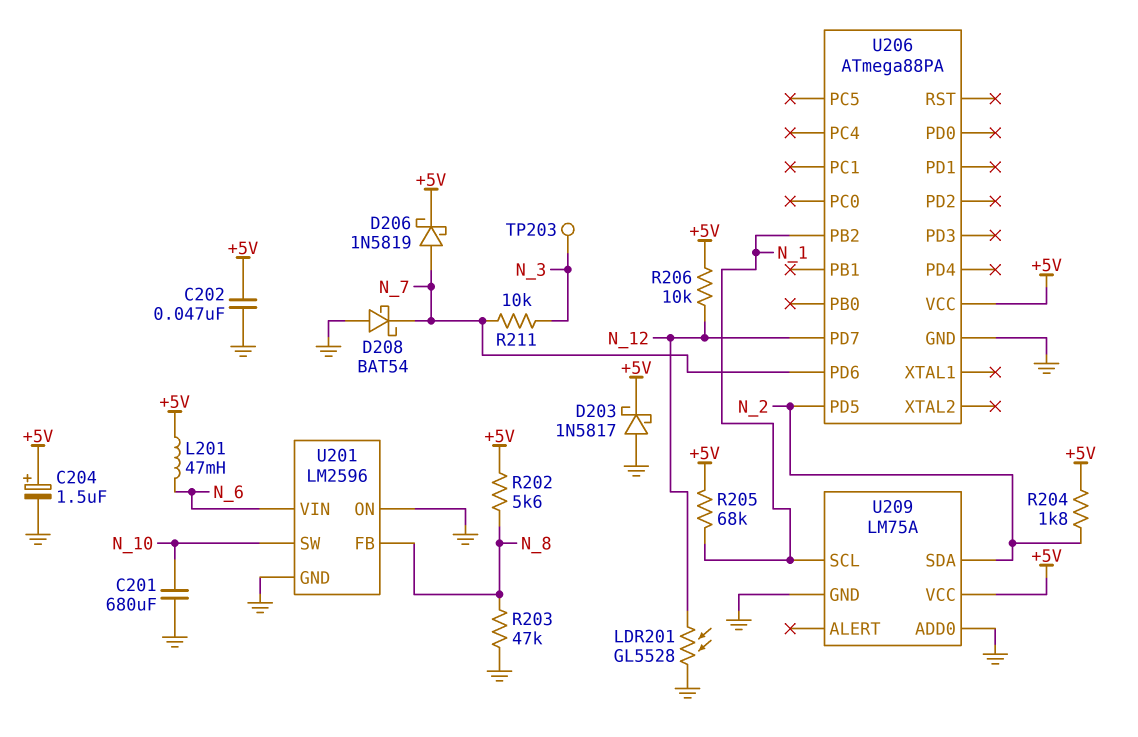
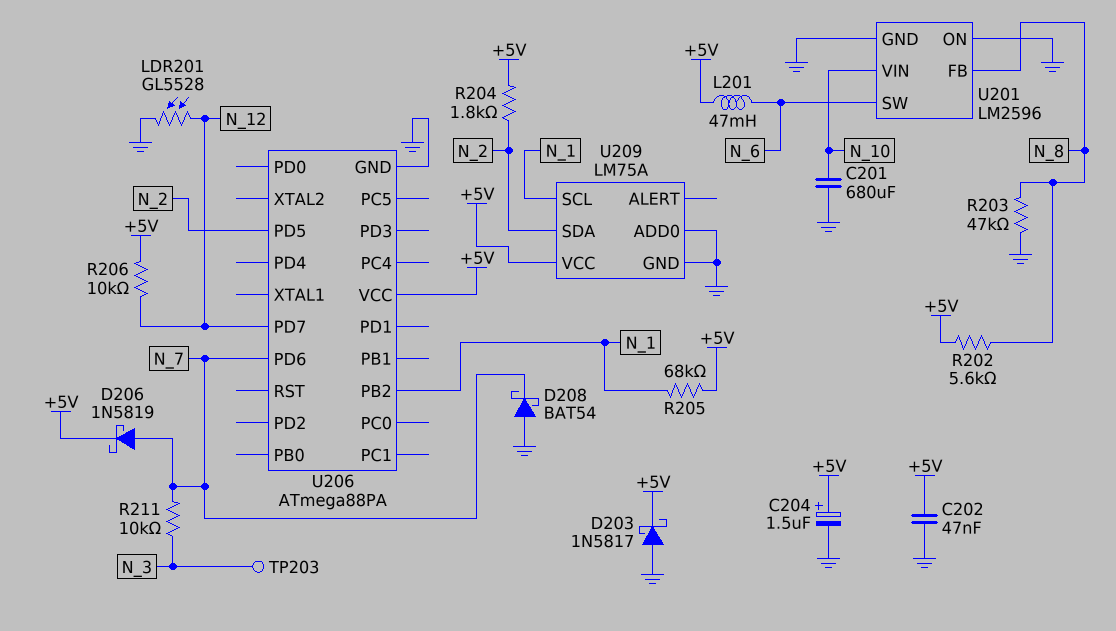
U201 pin SW: N_10 -> N_6
U201 pin VIN: N_6 -> N_10

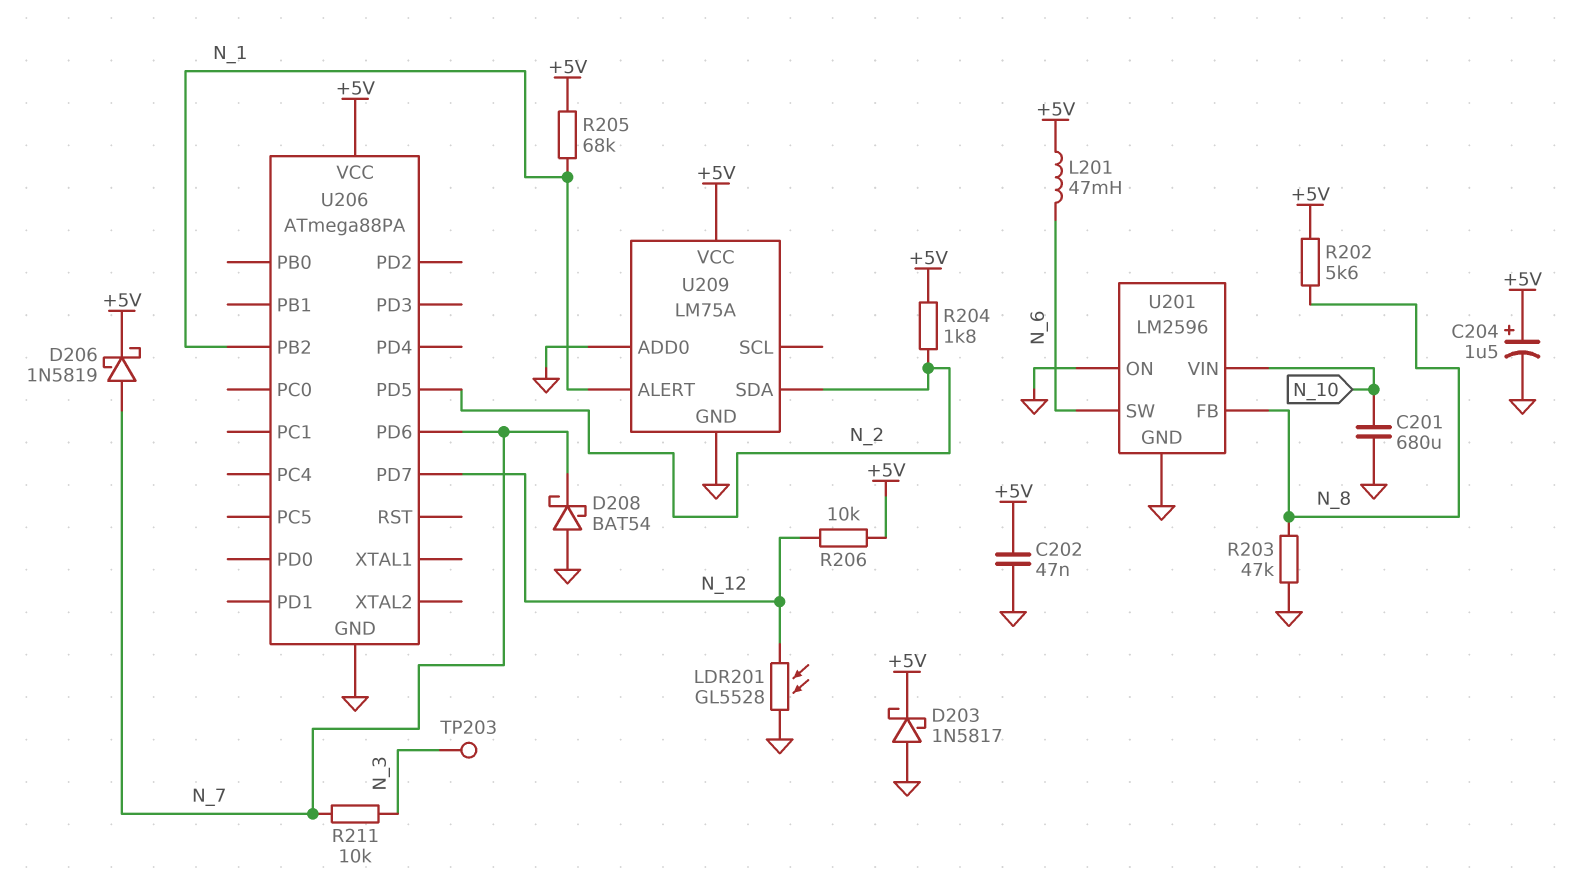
U209 pin ALERT: none -> N_1
U209 pin SCL: N_1 -> none

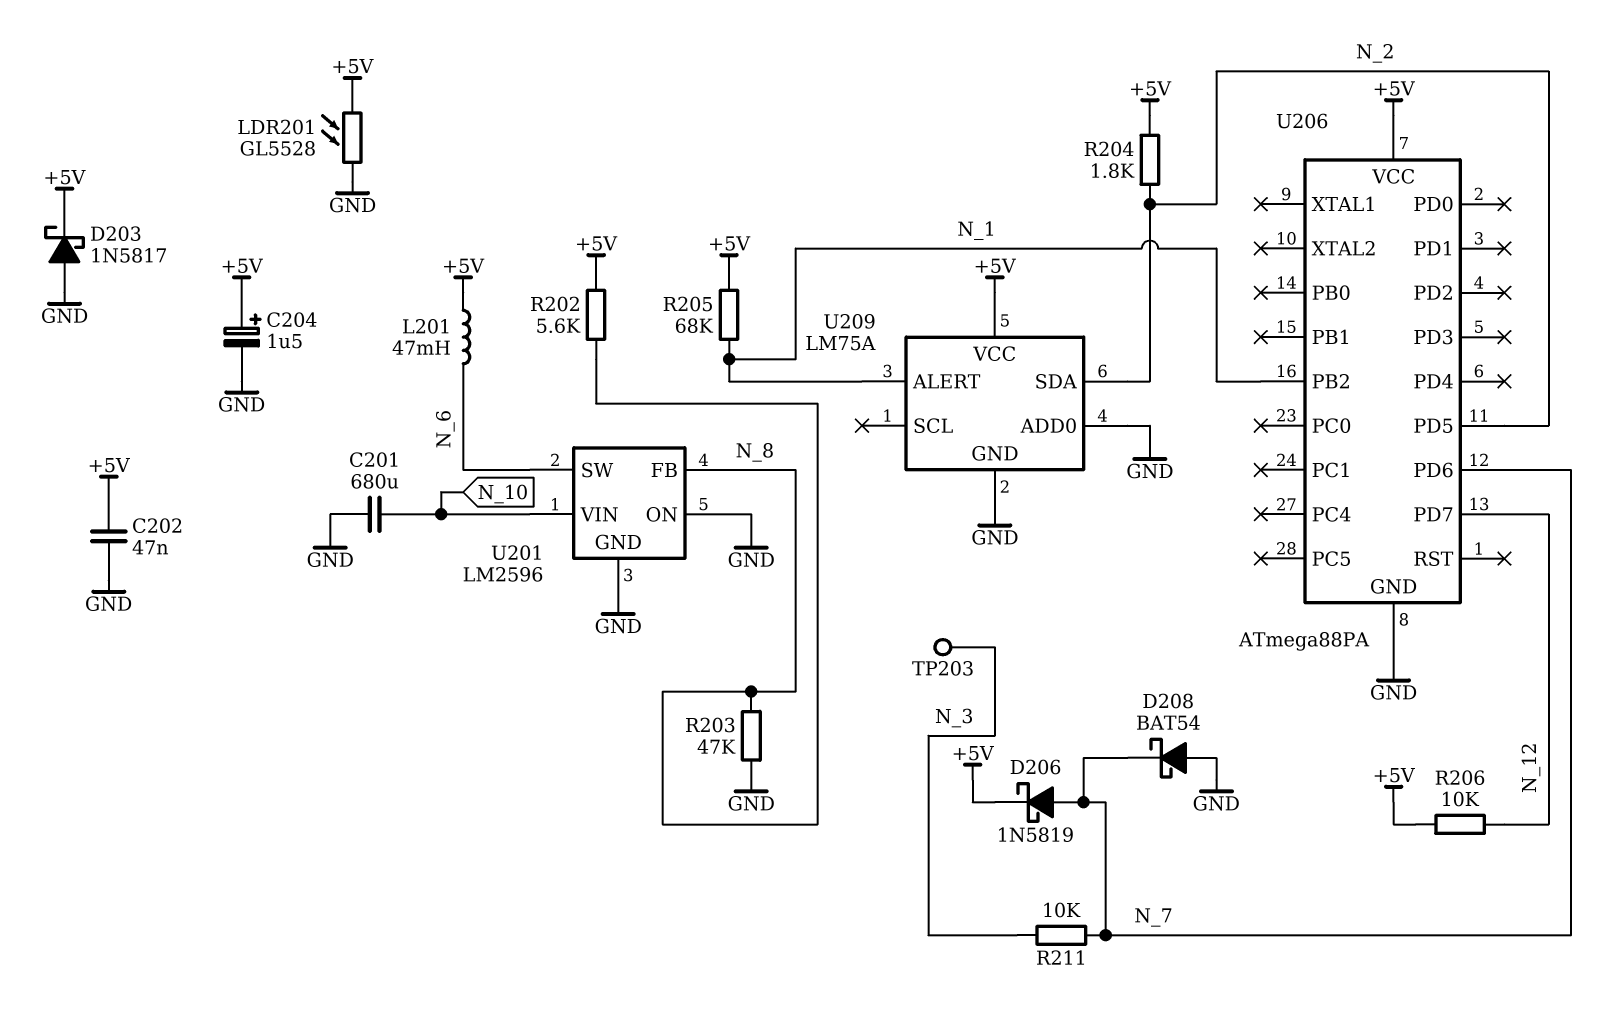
LDR201: GL5528 (GND, N_12) -> GL5528 (+5V, GND)

